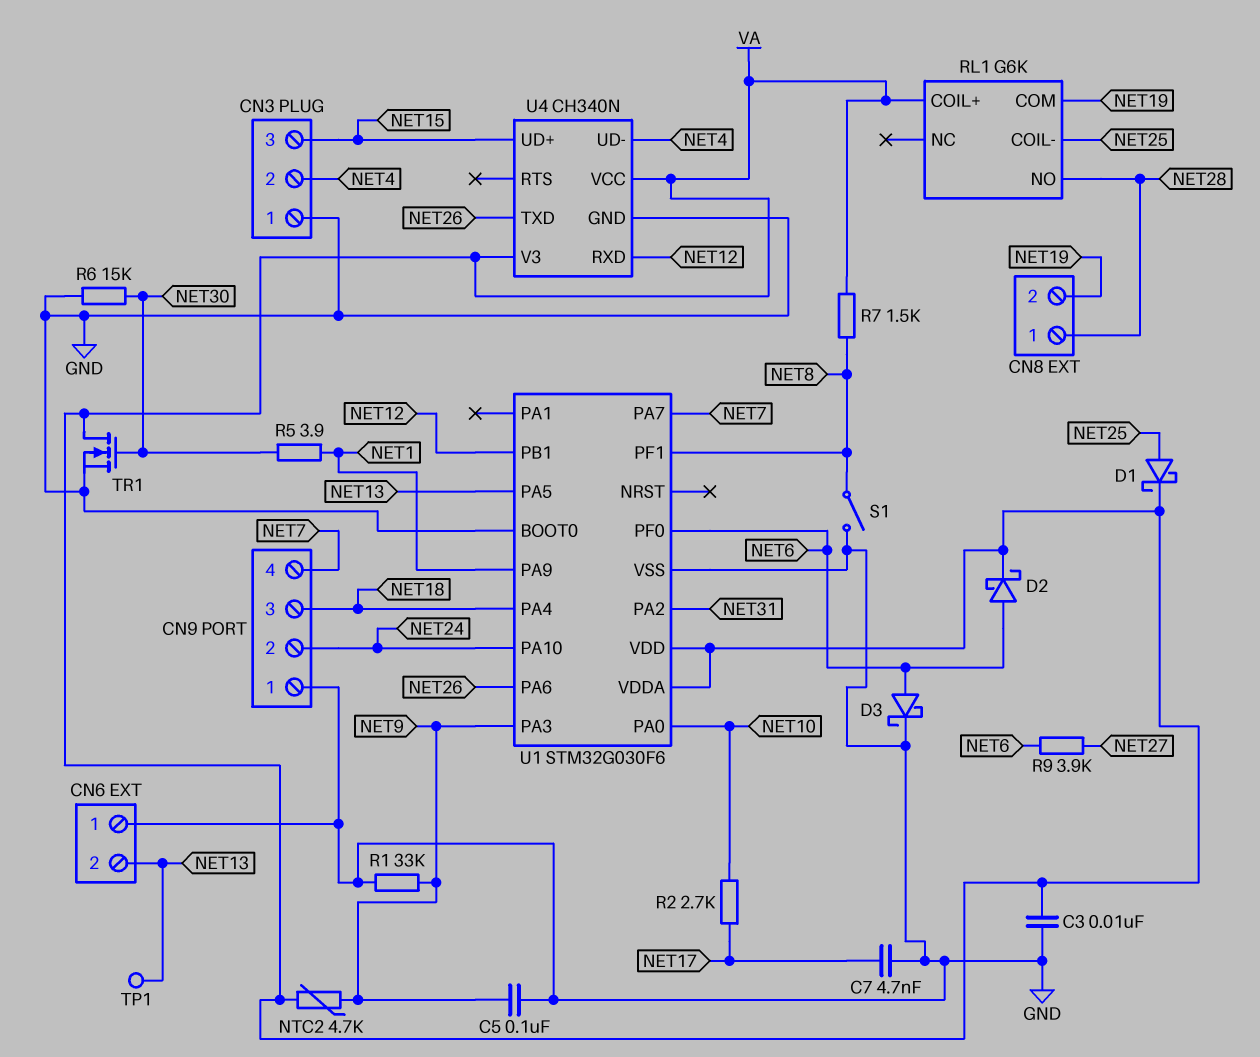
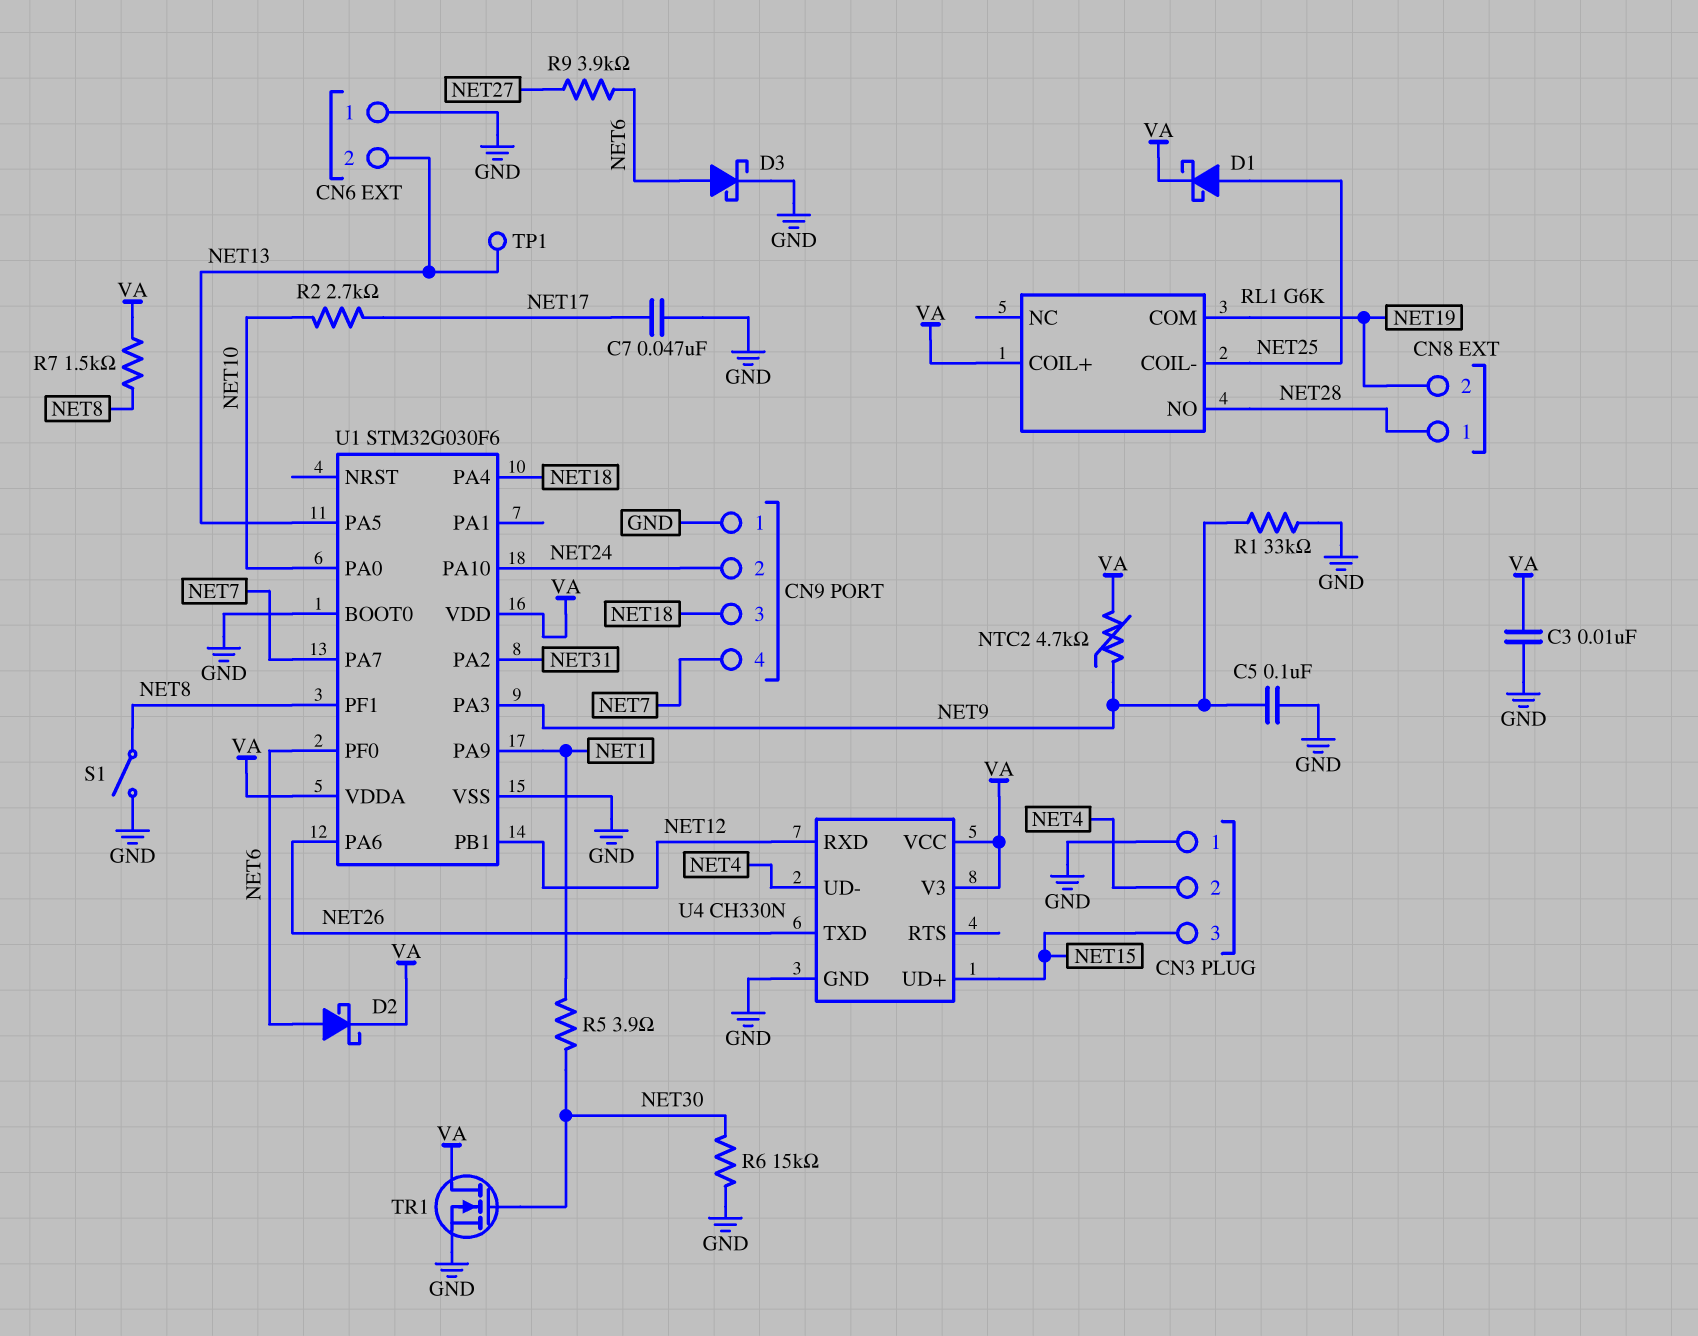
C7: 4.7nF (GND, NET17) -> 47nF (GND, NET17)
U4: CH340N -> CH330N

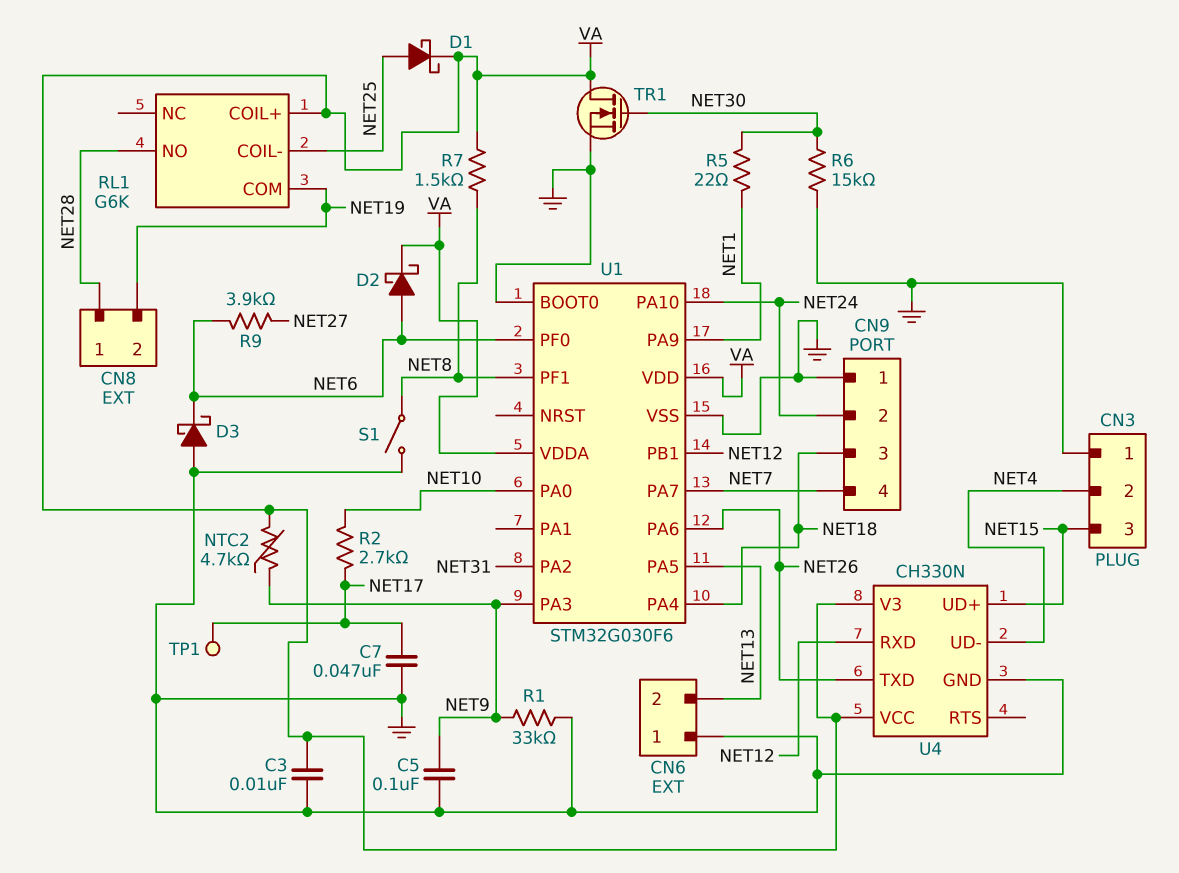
D3: schottky (A NET6, K GND) -> schottky (A GND, K NET6)
R5: 3.9 (NET1, NET30) -> 22 (NET1, NET30)
TP1: test point (NET13) -> test point (NET17)

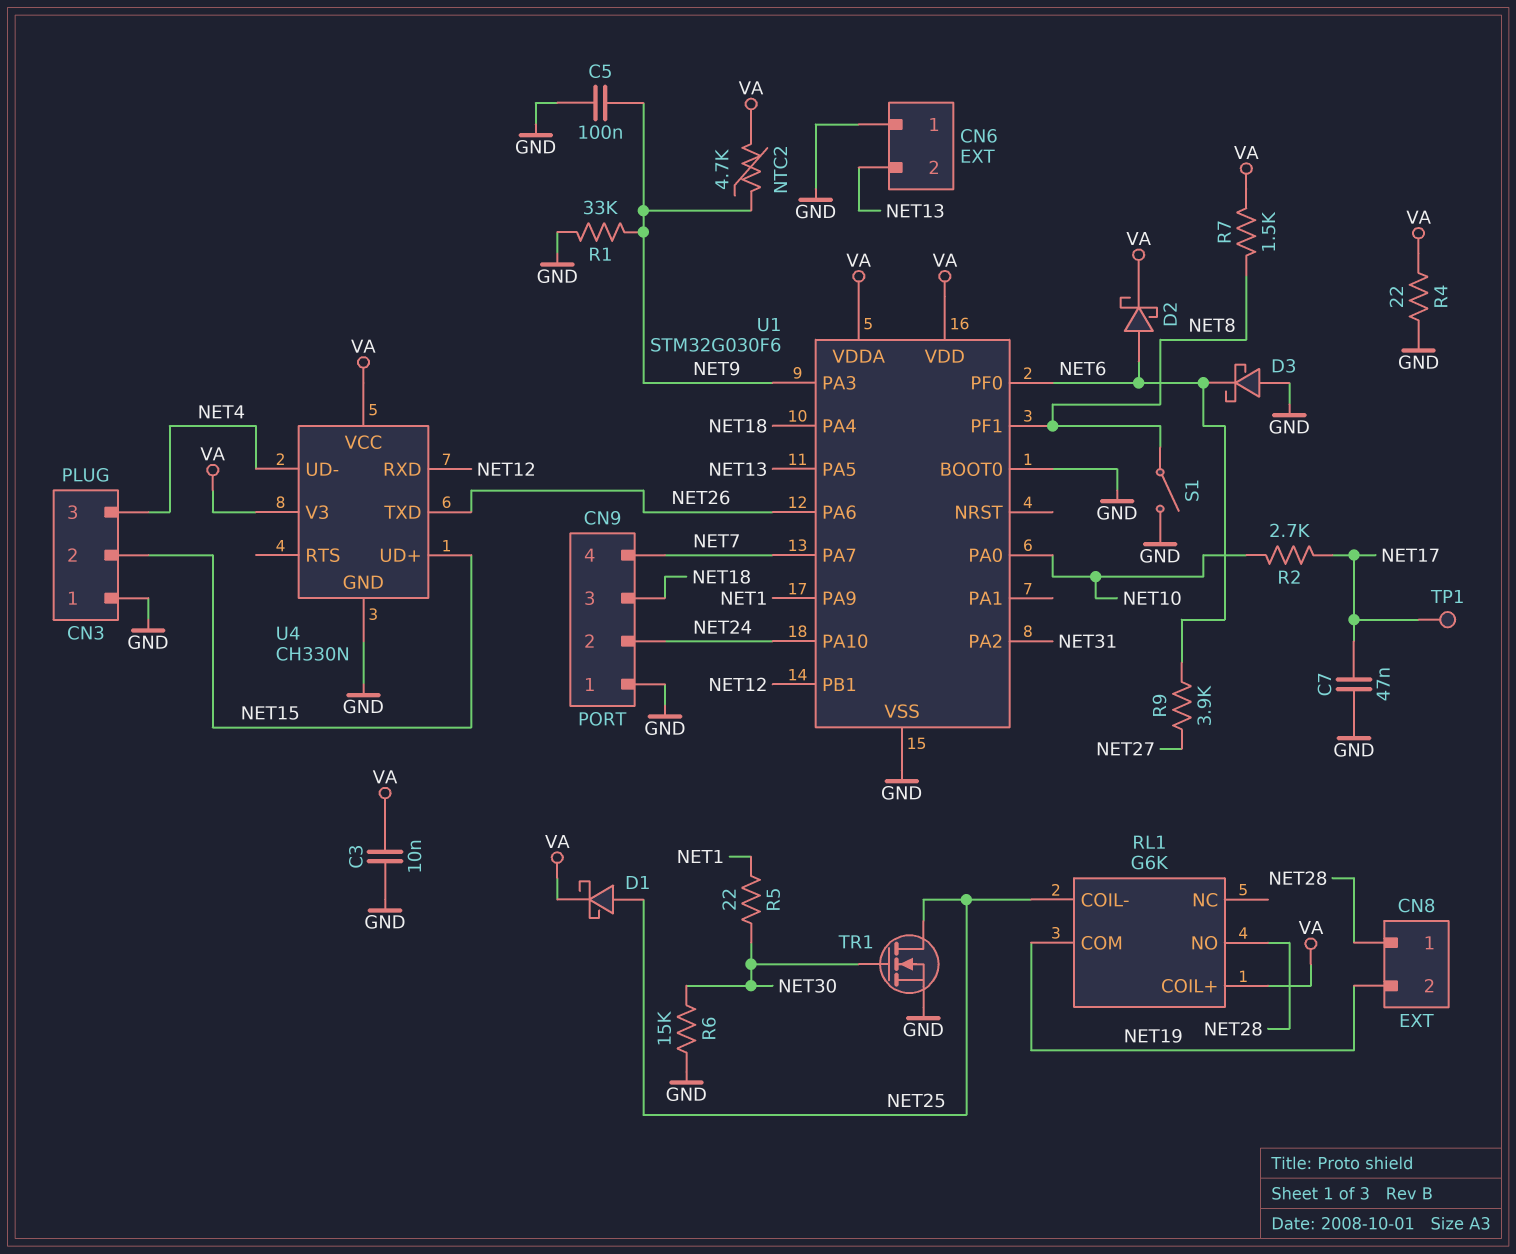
CN3 pin 2: NET4 -> NET15
CN3 pin 3: NET15 -> NET4
R4: none -> 22 (GND, VA)
TR1: NMOS (G NET30, D VA, S GND) -> NMOS (G NET30, D NET25, S GND)

